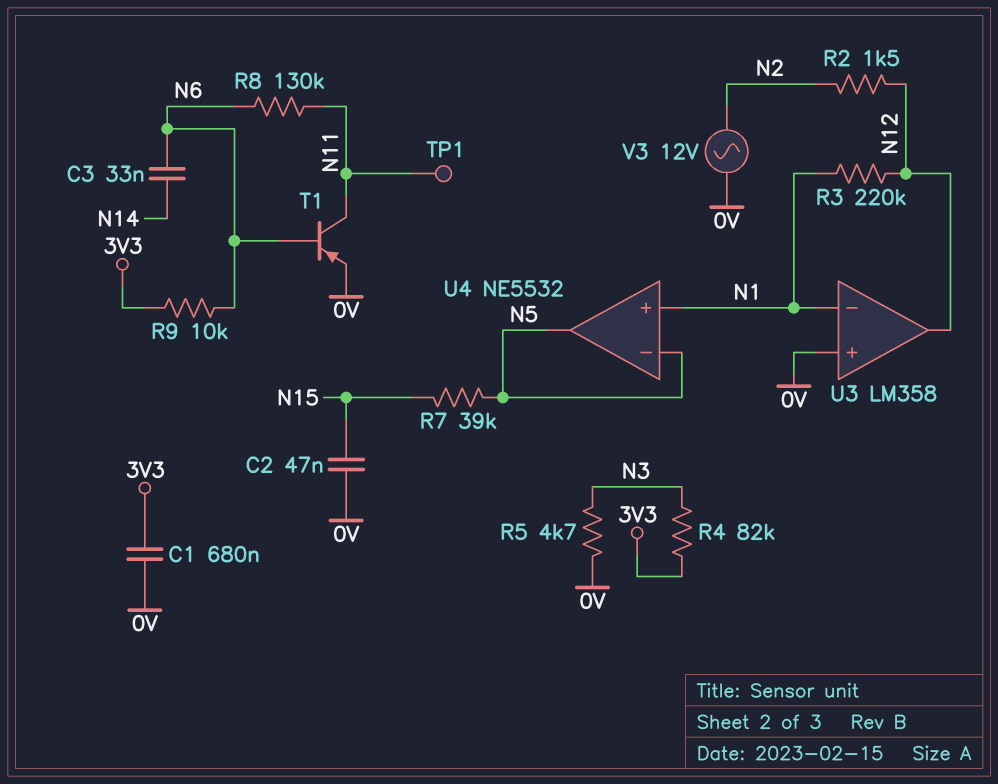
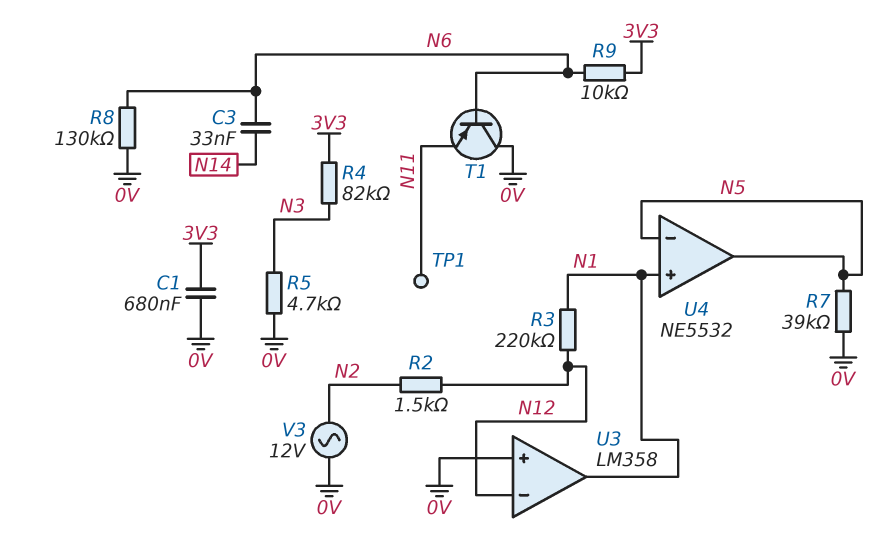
C2: 47nF (0V, N15) -> none
R7: 39k (N5, N15) -> 39k (0V, N5)
R8: 130k (N6, N11) -> 130k (0V, N6)
T1: PNP (B N6, C N11, E 0V) -> PNP (B N6, C 0V, E N11)
U3 pin in-: N1 -> N12
U3 pin out: N12 -> N1

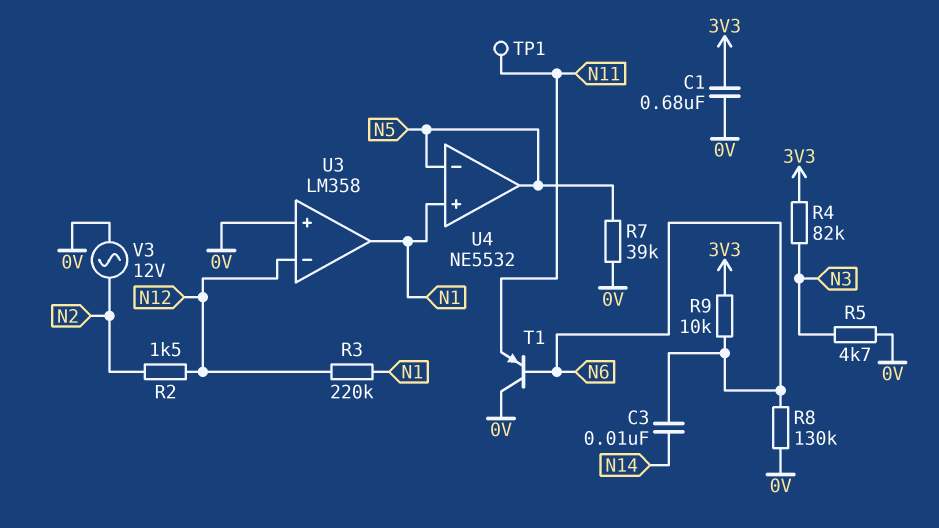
C3: 33nF (N6, N14) -> 10nF (N6, N14)

